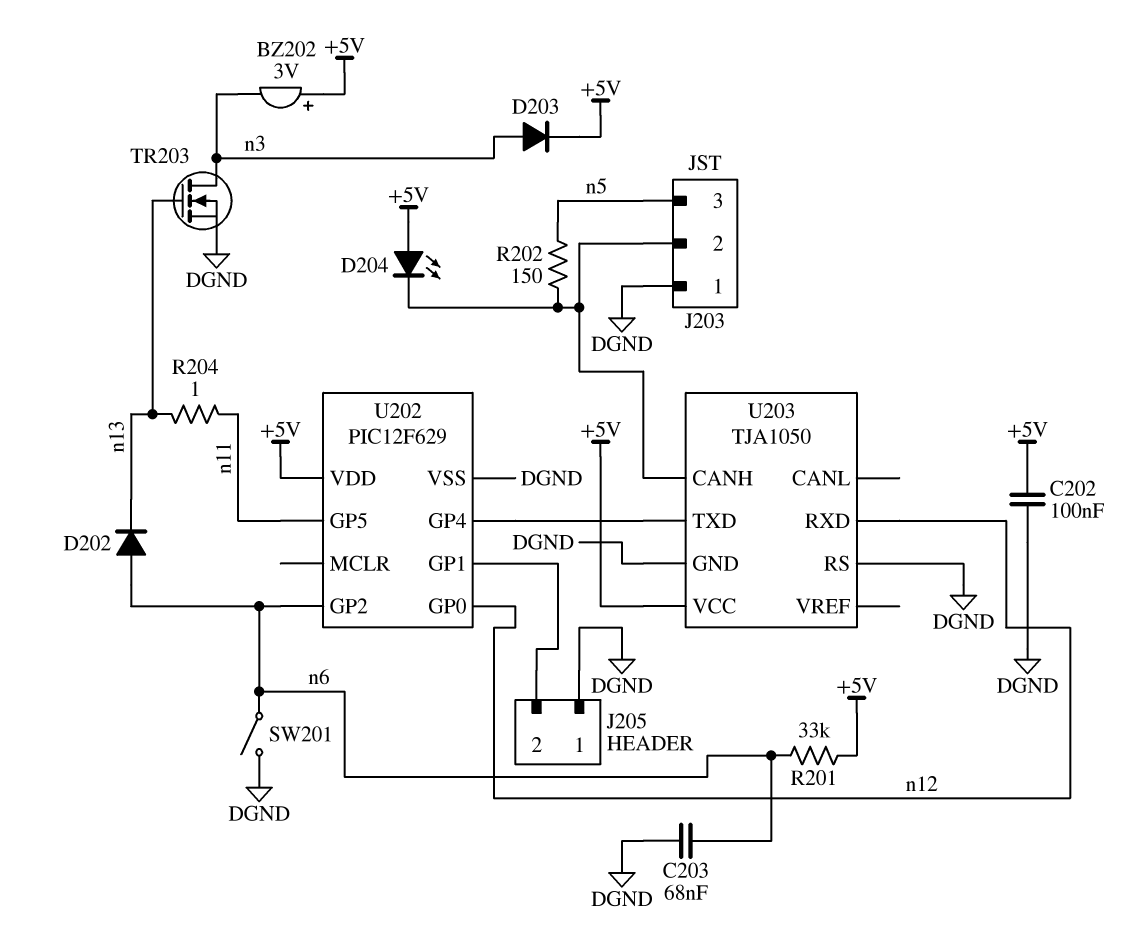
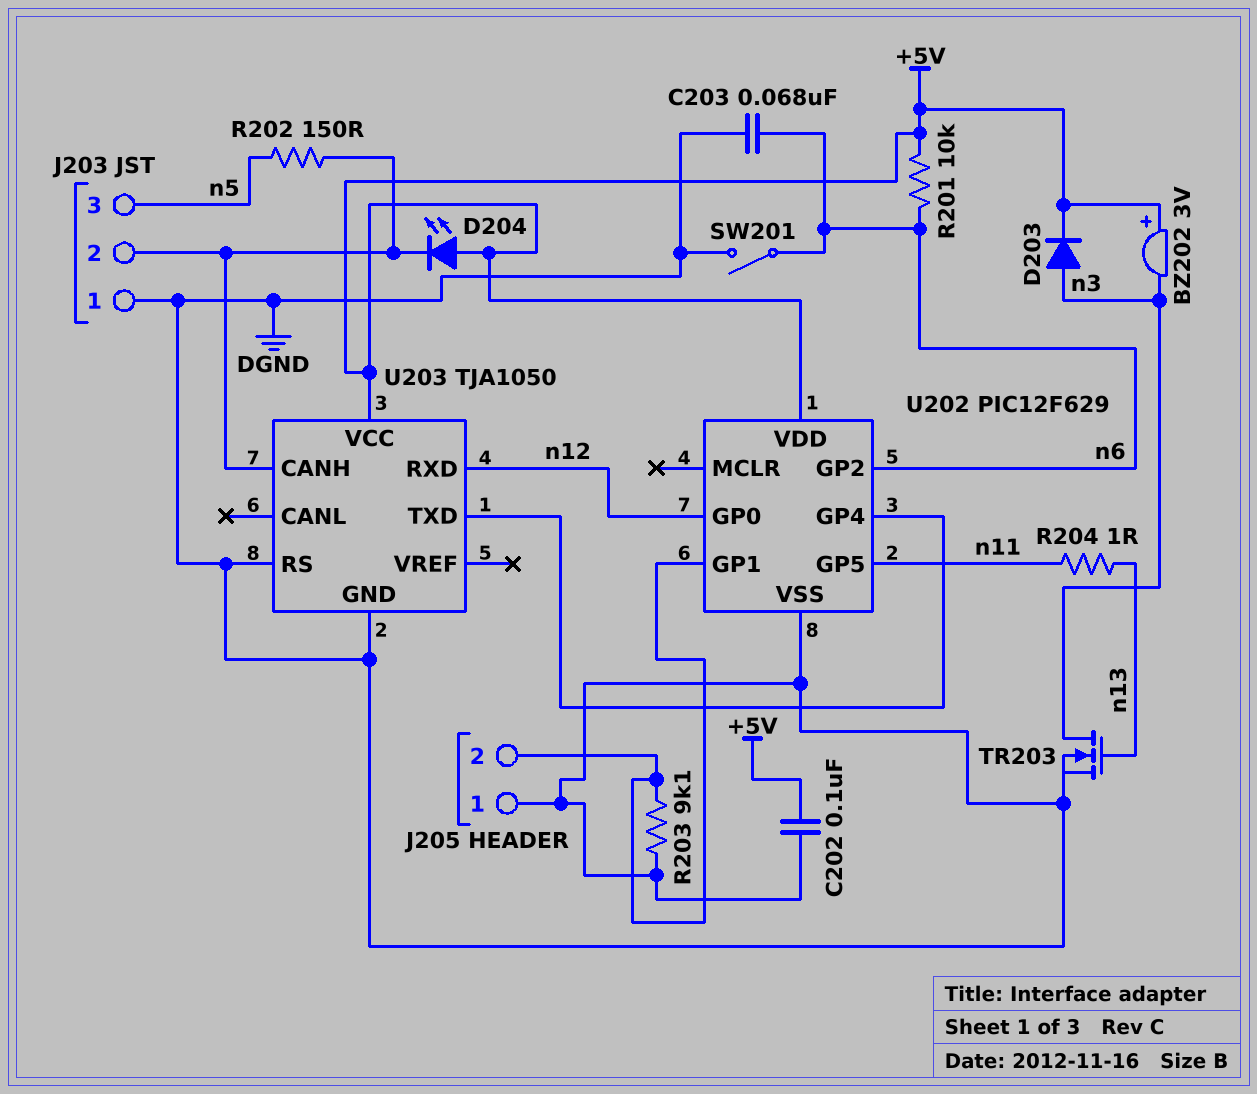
D202: diode (A n6, K n13) -> none
R201: 33k (+5V, n6) -> 10k (+5V, n6)
R203: none -> 9.1k (DGND, J205/2)

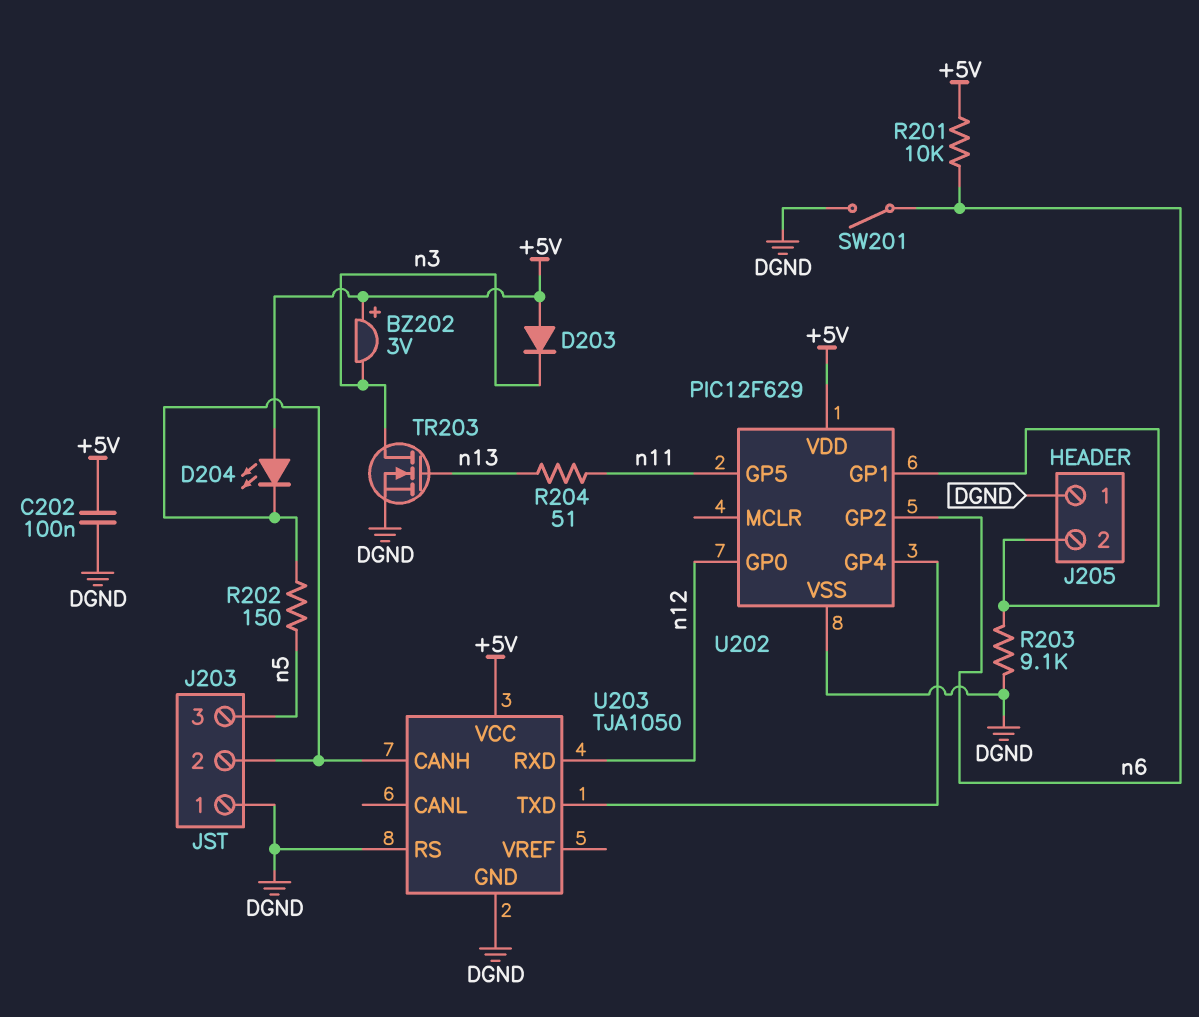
C203: 68nF (DGND, n6) -> none
D203: diode (A n3, K +5V) -> diode (A +5V, K n3)
R204: 1 (n11, n13) -> 51 (n11, n13)

